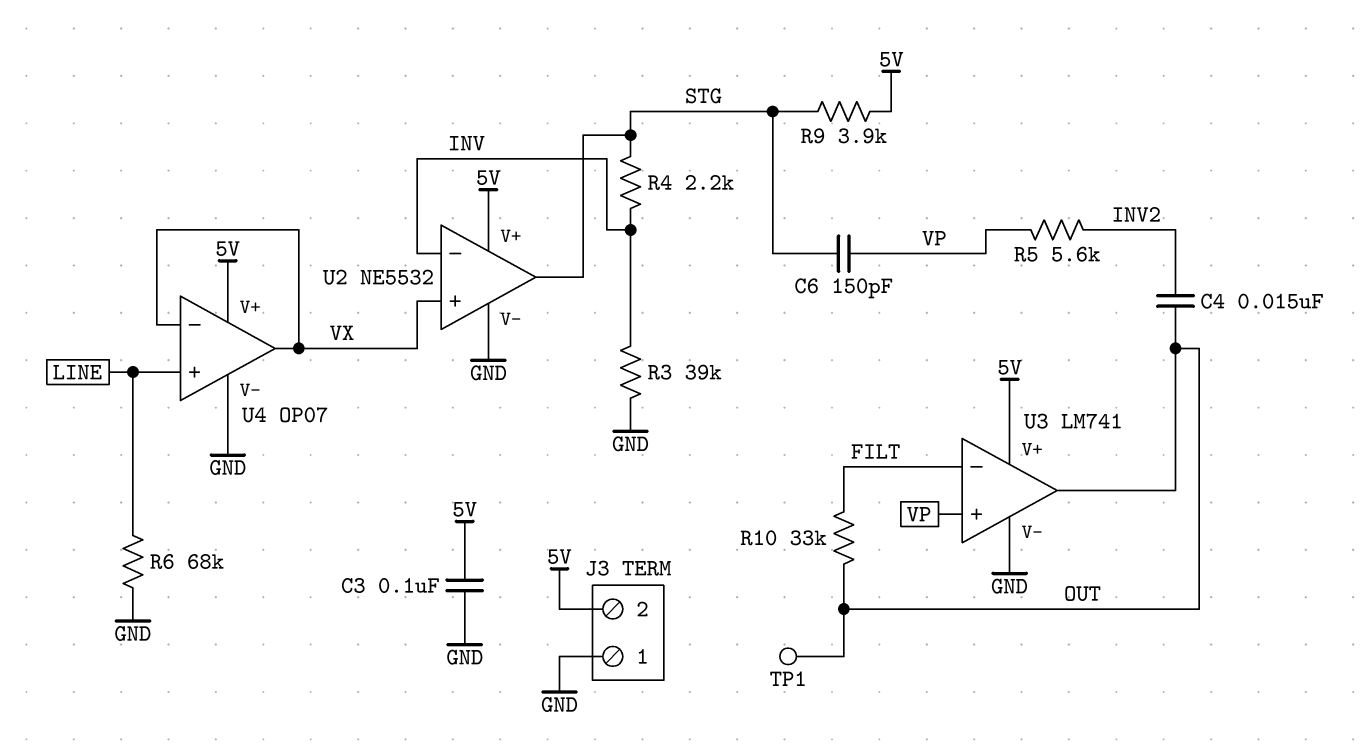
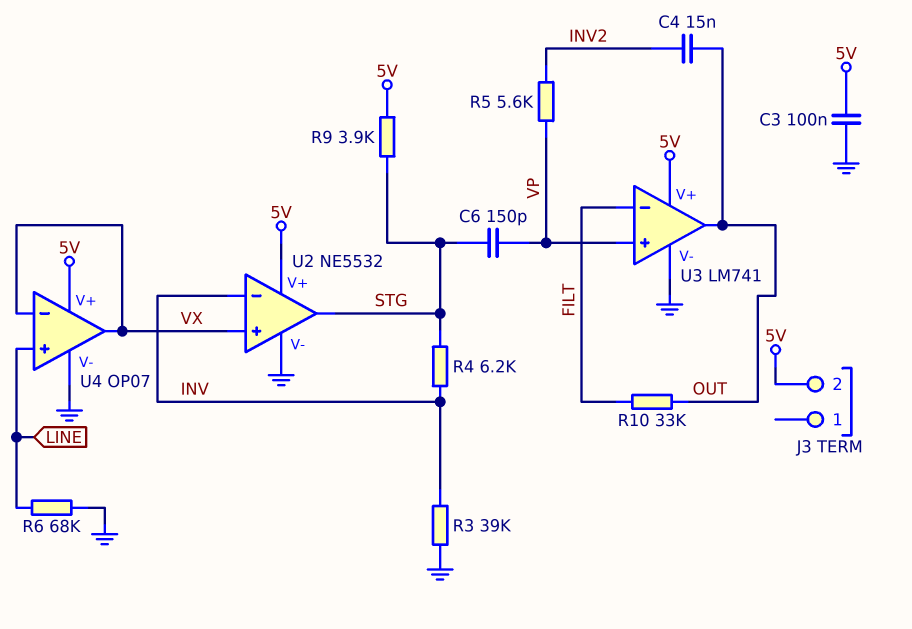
J3 pin 1: GND -> none
R4: 2.2k (INV, STG) -> 6.2k (INV, STG)
TP1: test point (OUT) -> none

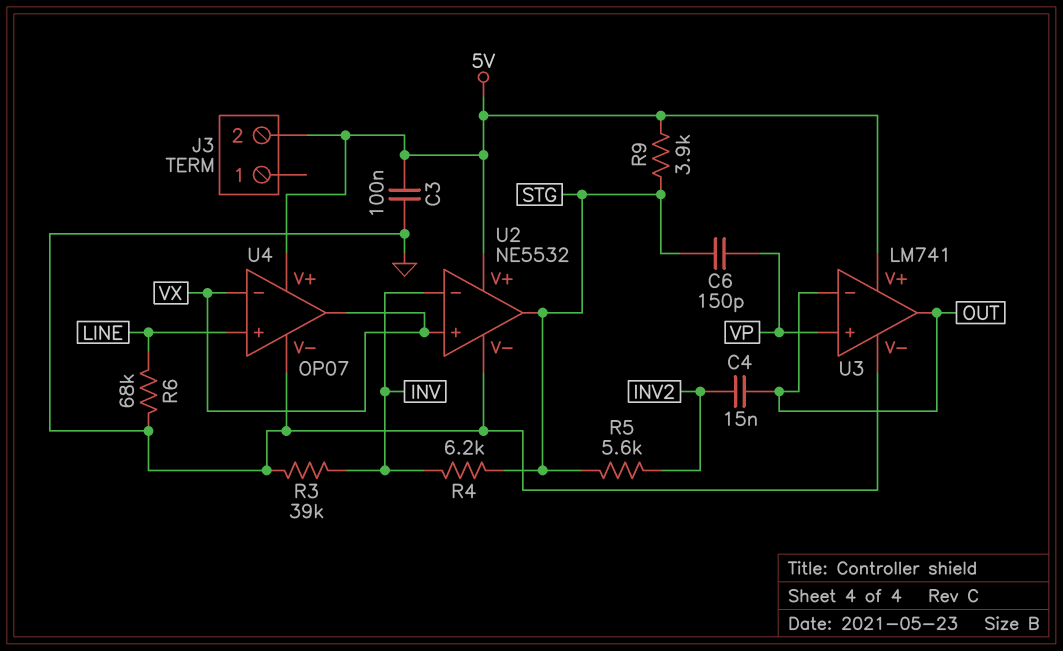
R5: 5.6k (INV2, VP) -> 5.6k (INV2, STG)
R10: 33k (FILT, OUT) -> none
U3 pin in-: FILT -> OUT

